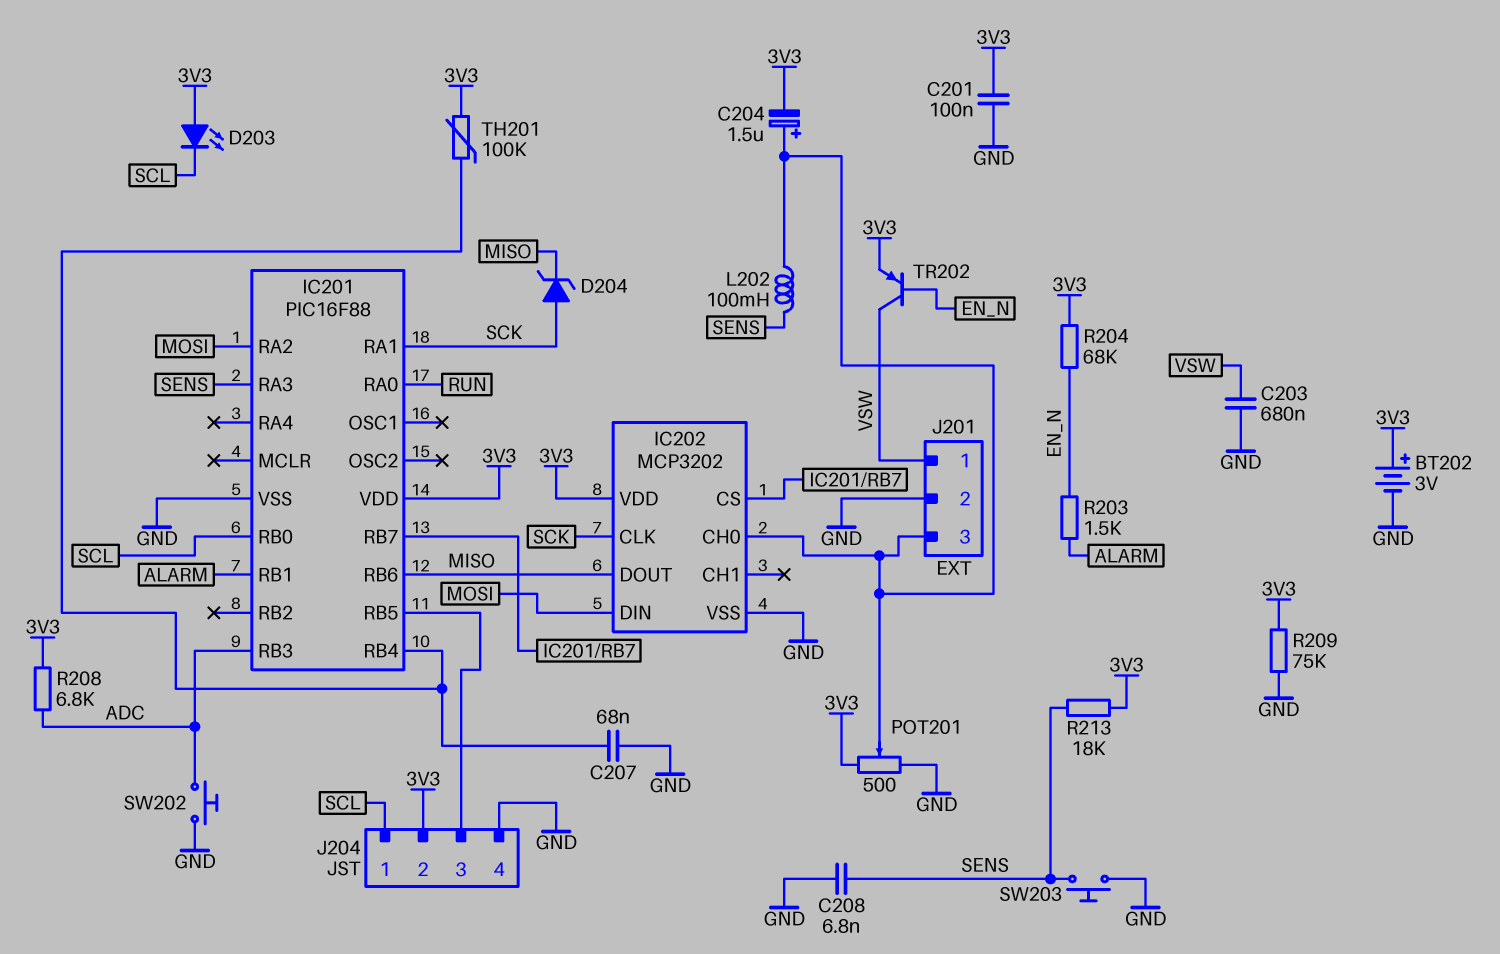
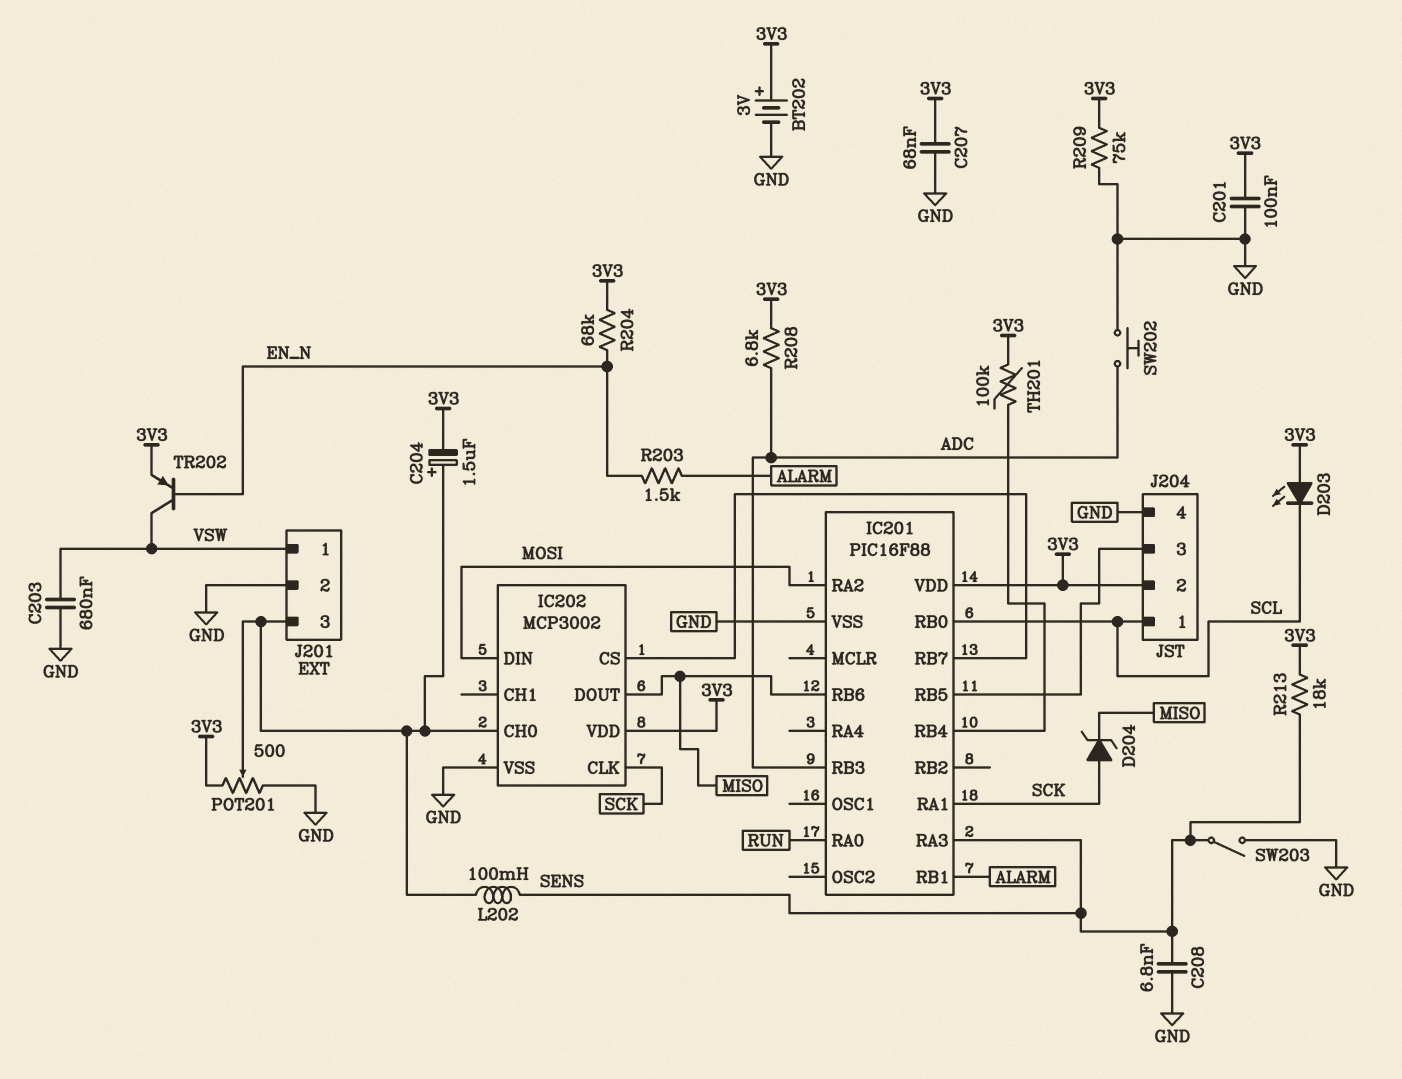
C207: 68nF (GND, IC201/RB4) -> 68nF (3V3, GND)
IC202: MCP3202 -> MCP3002
SW203: button (GND, SENS) -> switch (GND, SENS)

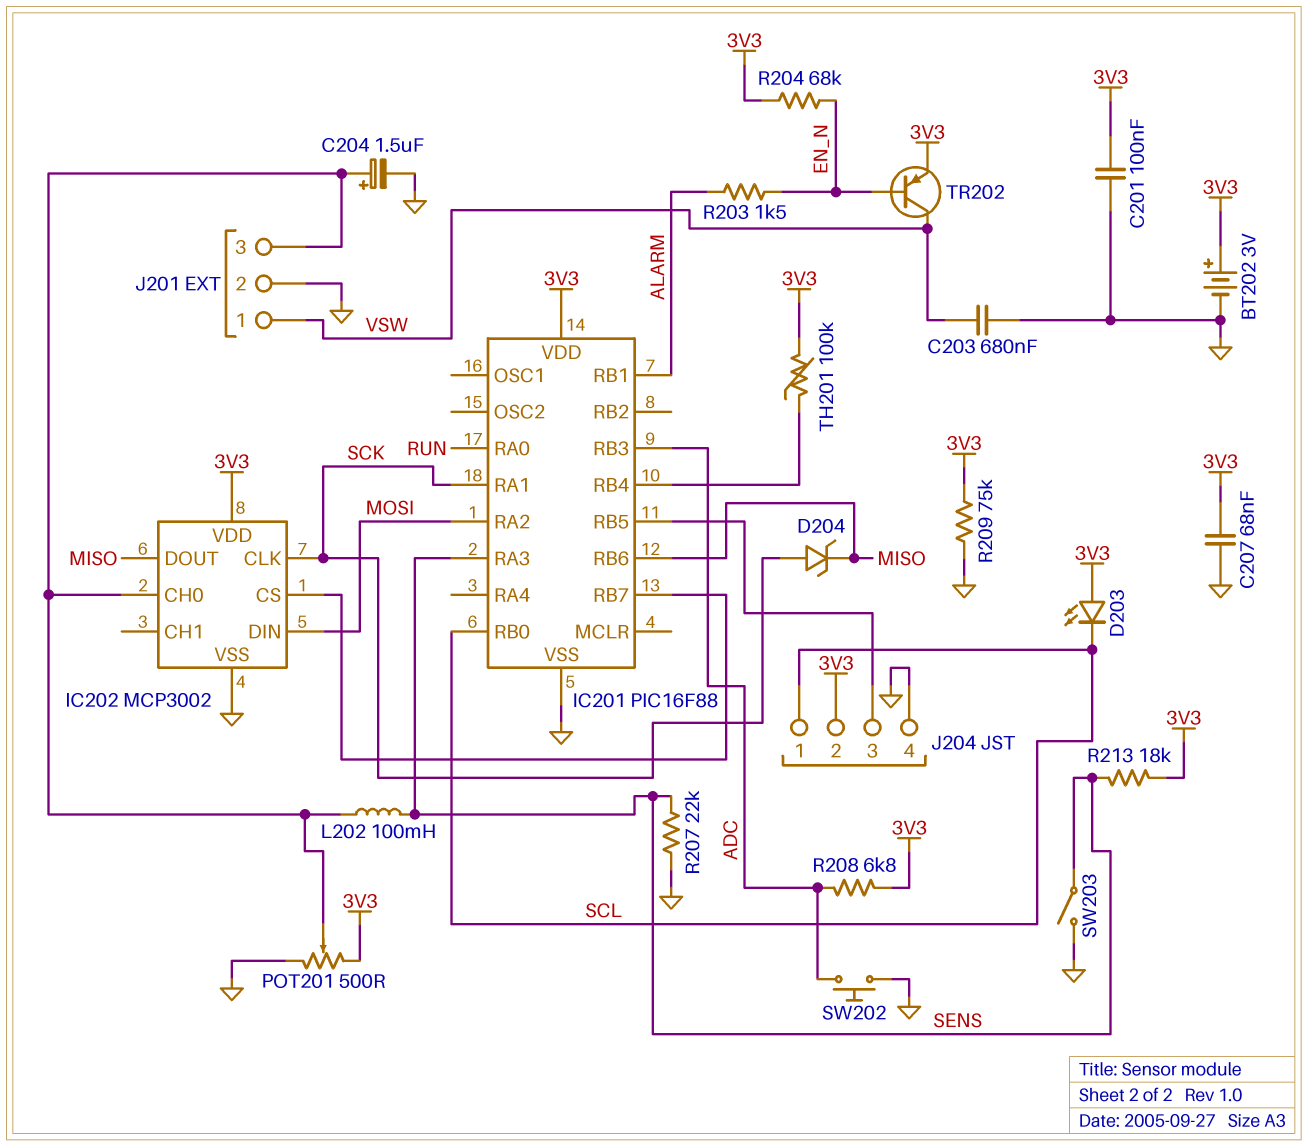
C204: 1.5uF (plus IC202/CH0, minus 3V3) -> 1.5uF (plus IC202/CH0, minus GND)
C208: 6.8nF (GND, SENS) -> none
R207: none -> 22k (GND, SENS)

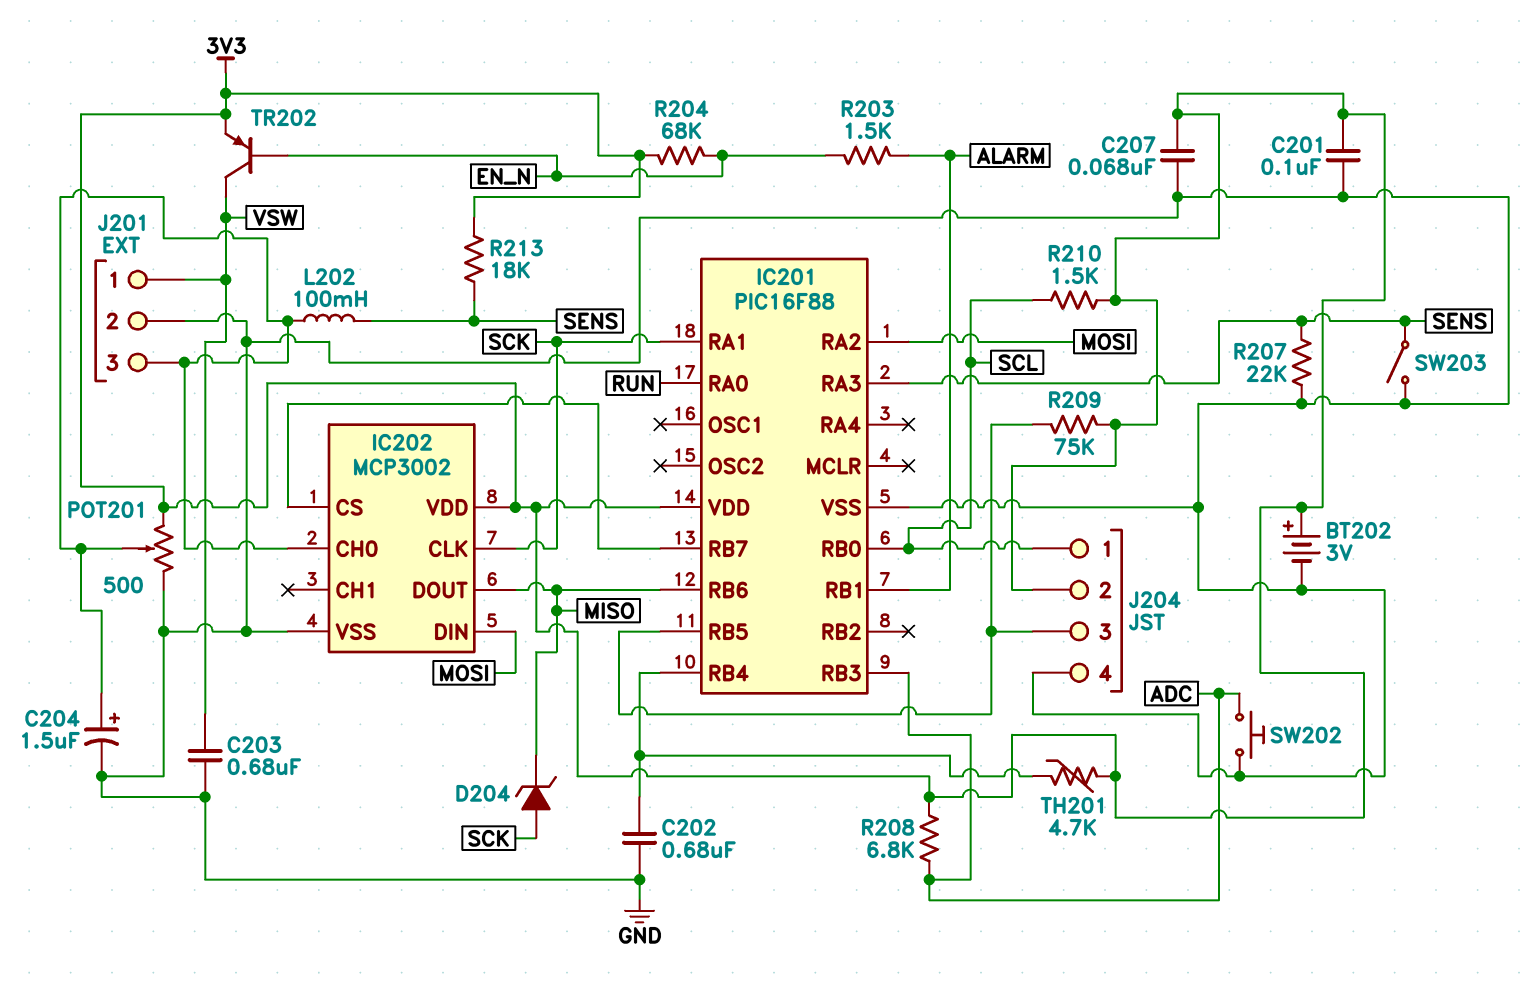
C202: none -> 680nF (GND, IC201/RB4)
D203: LED (A 3V3, K SCL) -> none
R209: 75k (3V3, GND) -> 75k (3V3, IC201/RB5)
R210: none -> 1.5k (3V3, SCL)
TH201: 100k (3V3, IC201/RB4) -> 4.7k (3V3, IC201/RB4)

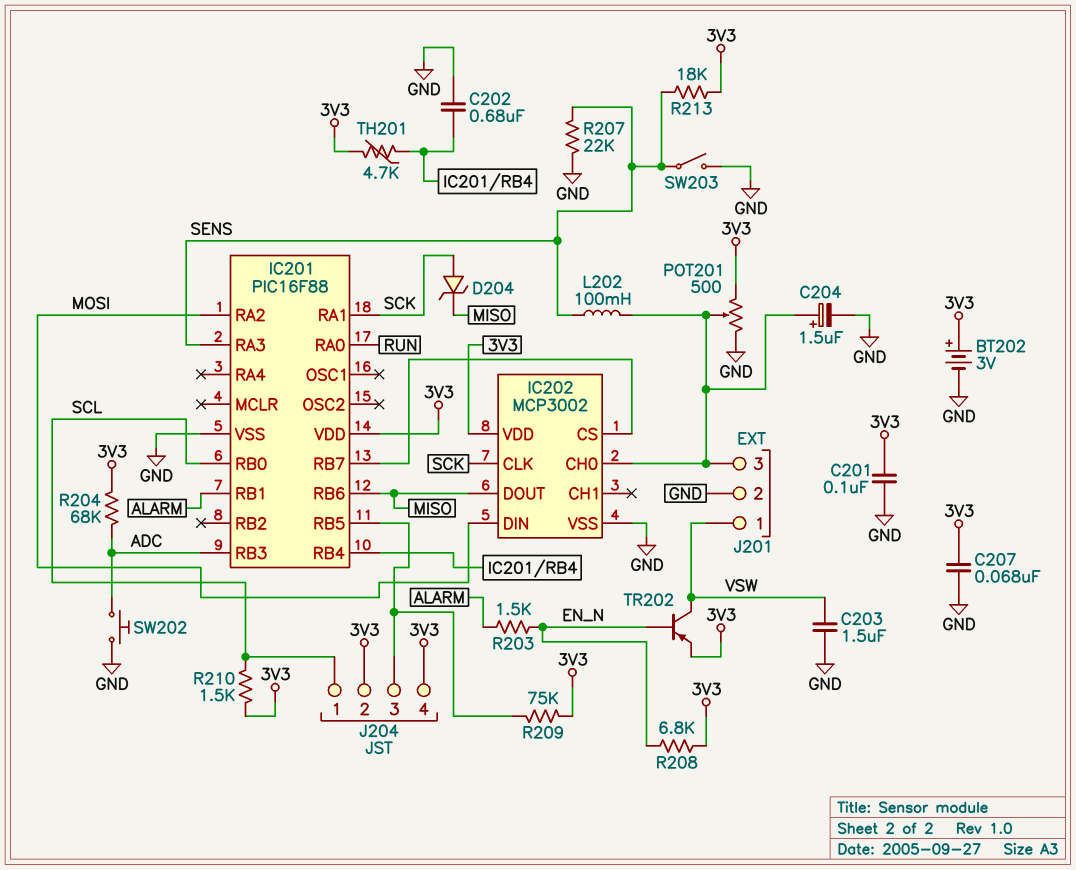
C203: 680nF (GND, VSW) -> 1.5uF (GND, VSW)
J204 pin 4: GND -> 3V3
R204: 68k (3V3, EN_N) -> 68k (3V3, ADC)
R208: 6.8k (3V3, ADC) -> 6.8k (3V3, EN_N)

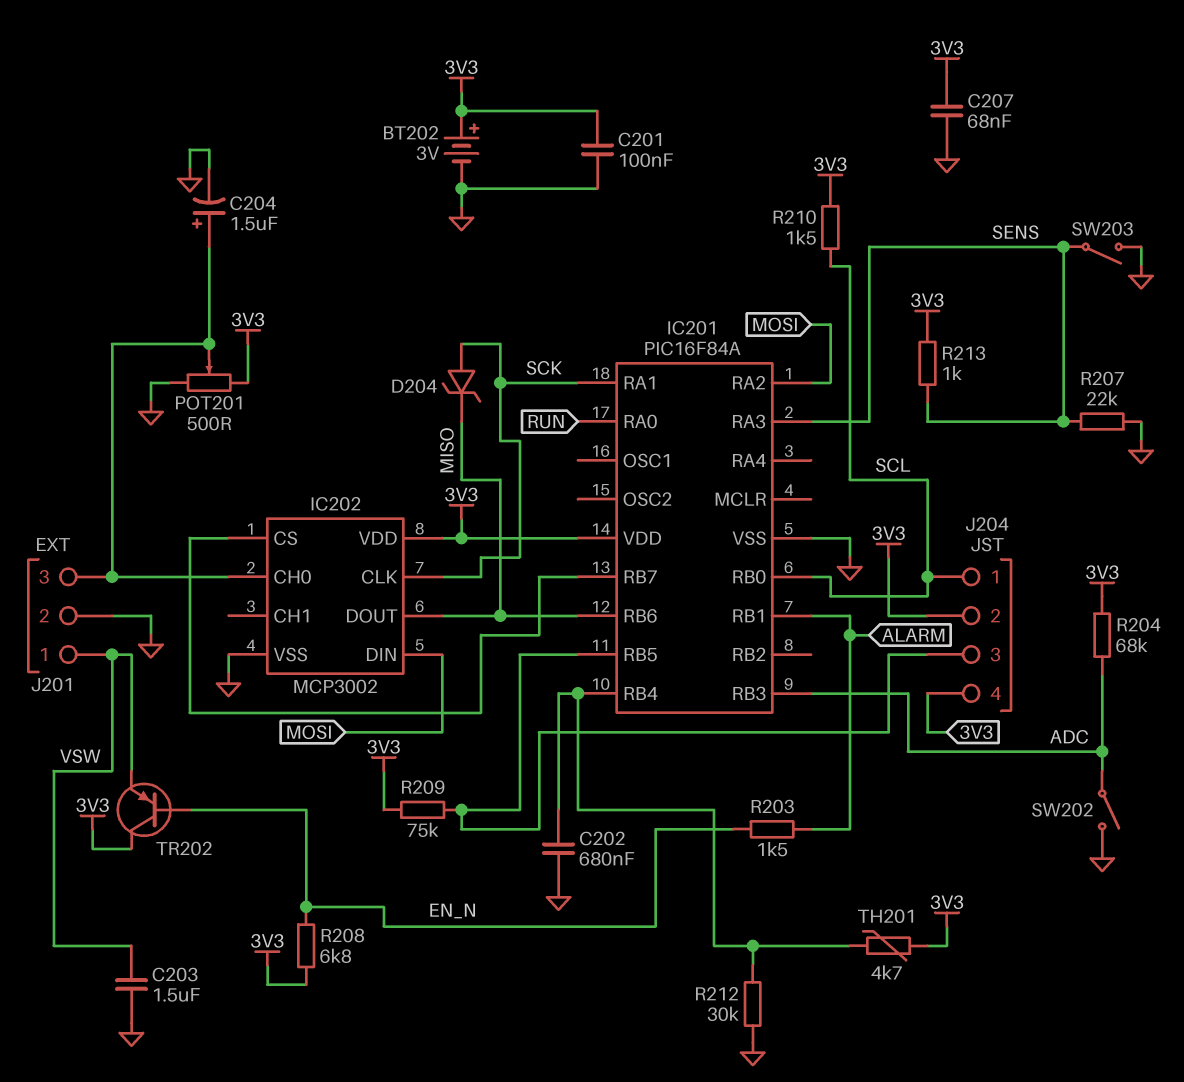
IC201: PIC16F88 -> PIC16F84A
L202: 100mH (IC202/CH0, SENS) -> none
R212: none -> 30k (GND, IC201/RB4)
R213: 18k (3V3, SENS) -> 1k (3V3, SENS)
SW202: button (ADC, GND) -> switch (ADC, GND)
TR202: PNP (B EN_N, C VSW, E 3V3) -> PNP (B EN_N, C 3V3, E VSW)

